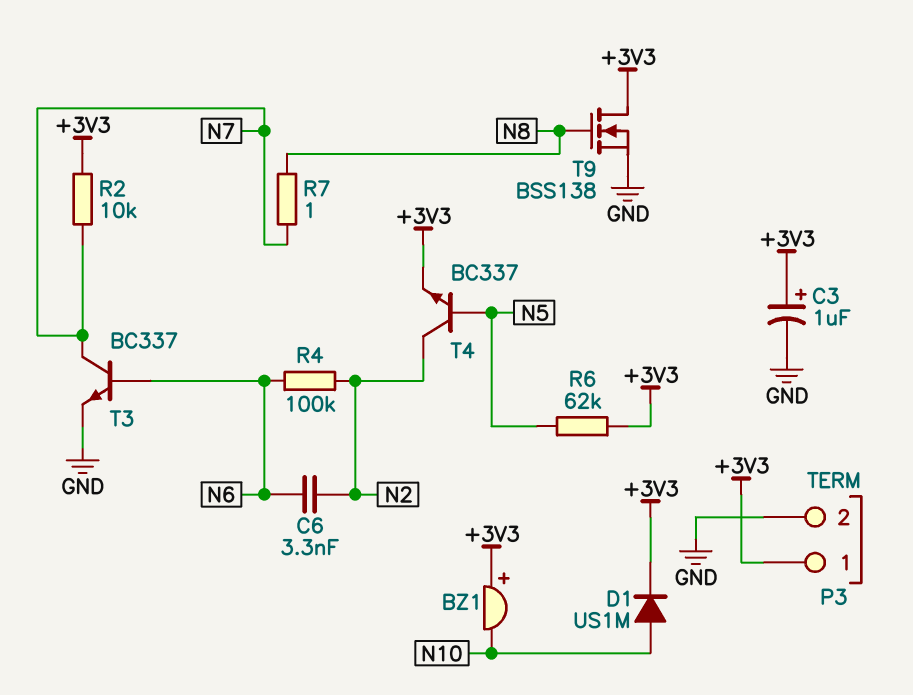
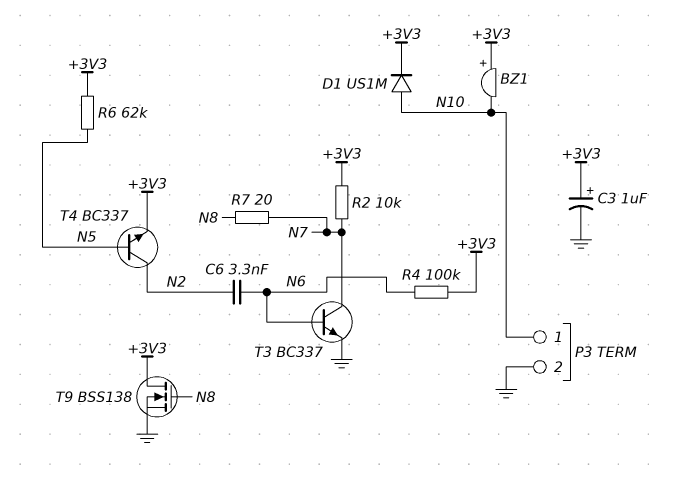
P3 pin 1: +3V3 -> N10
R4: 100k (N2, N6) -> 100k (+3V3, N6)
R7: 1 (N7, N8) -> 20 (N7, N8)

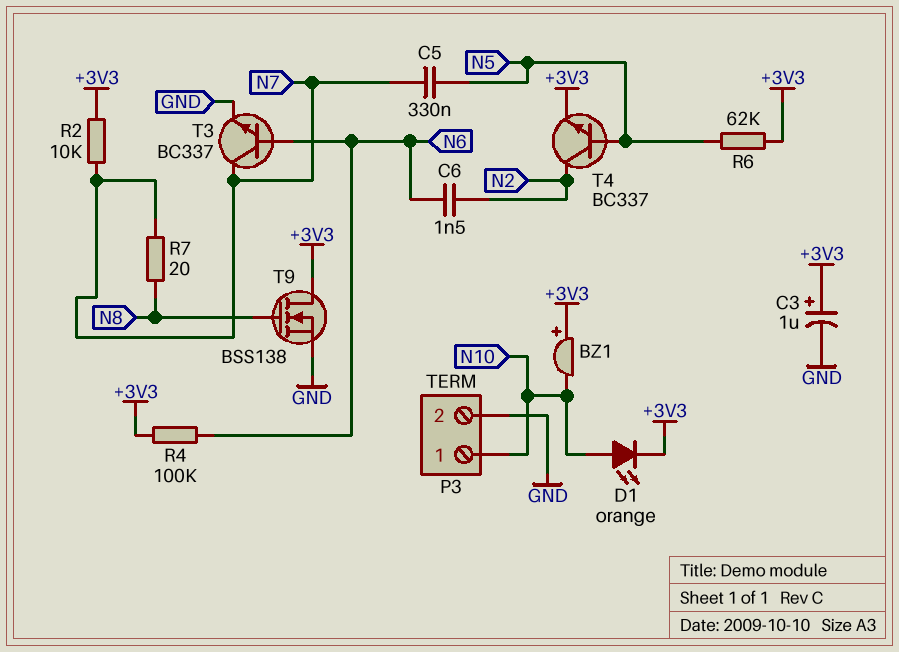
C5: none -> 330nF (N5, N7)
C6: 3.3nF (N2, N6) -> 1.5nF (N2, N6)
D1: diode US1M (A N10, K +3V3) -> LED orange (A N10, K +3V3)

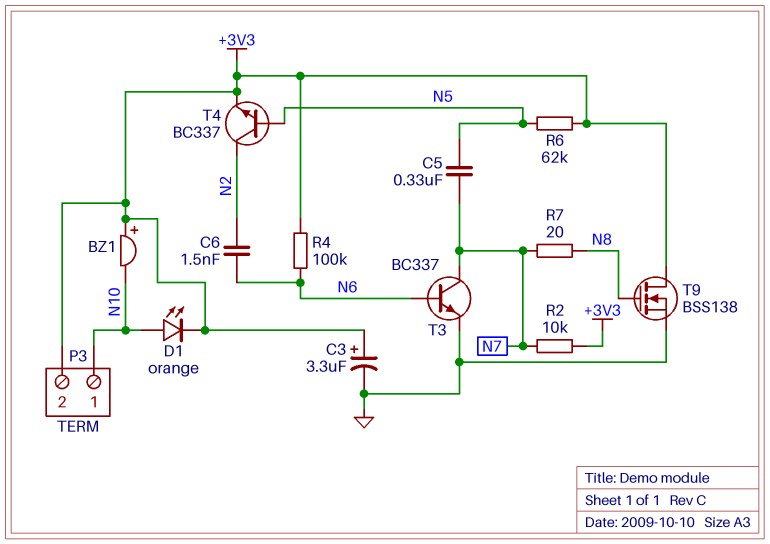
C3: 1uF (plus +3V3, minus GND) -> 3.3uF (plus +3V3, minus GND)
P3 pin 2: GND -> +3V3

